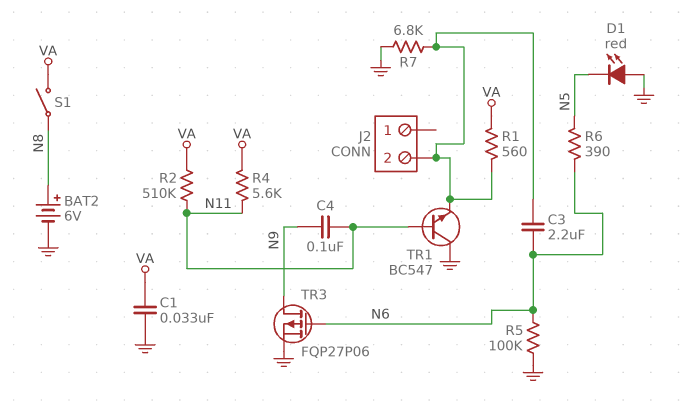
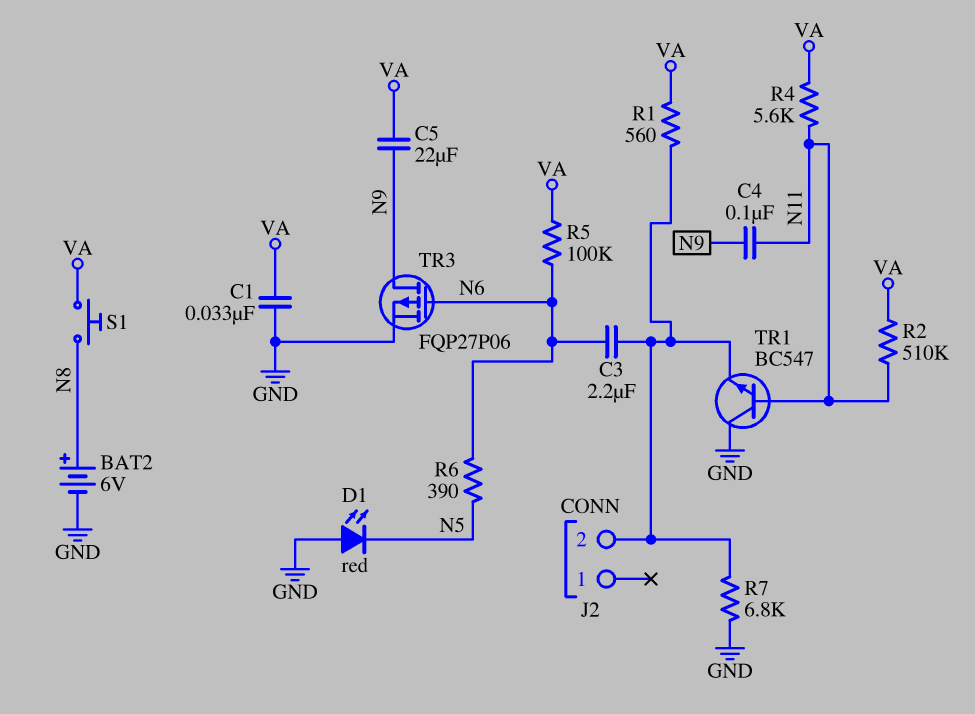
C5: none -> 22uF (N9, VA)
R5: 100k (GND, N6) -> 100k (N6, VA)
S1: switch (N8, VA) -> button (N8, VA)

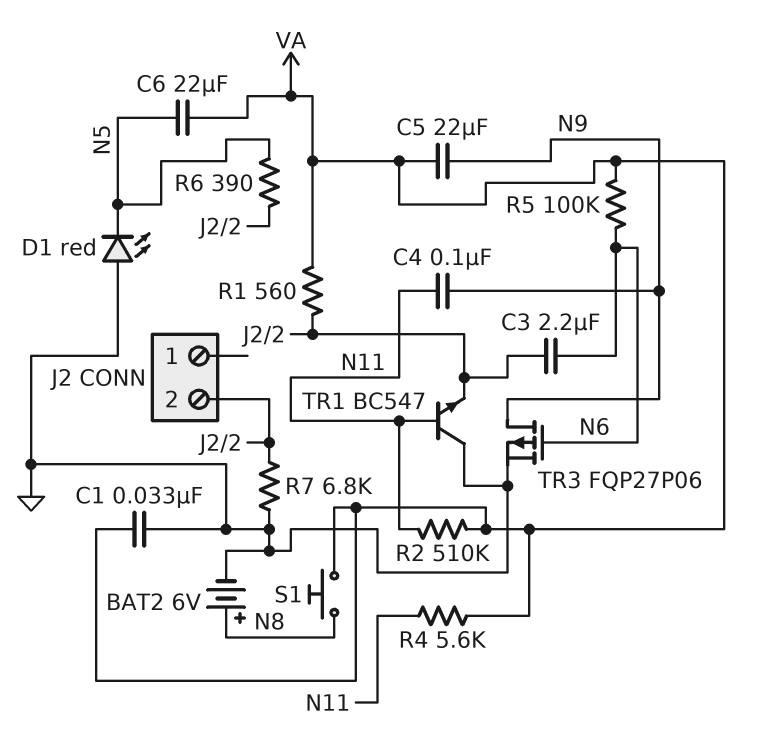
C6: none -> 22uF (N5, VA)
R6: 390 (N5, N6) -> 390 (J2/2, N5)

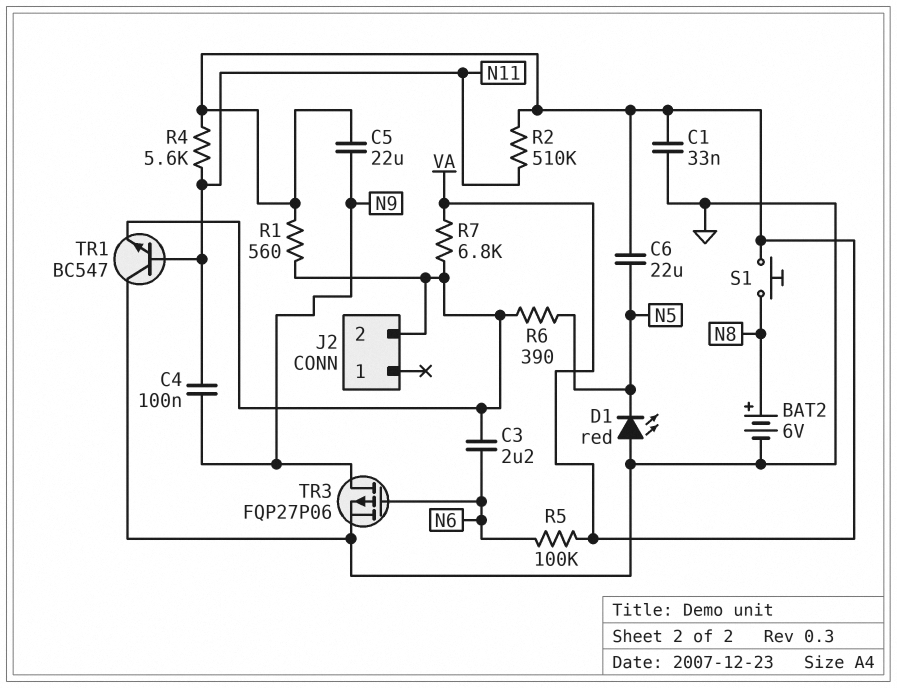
R7: 6.8k (GND, J2/2) -> 6.8k (J2/2, VA)

